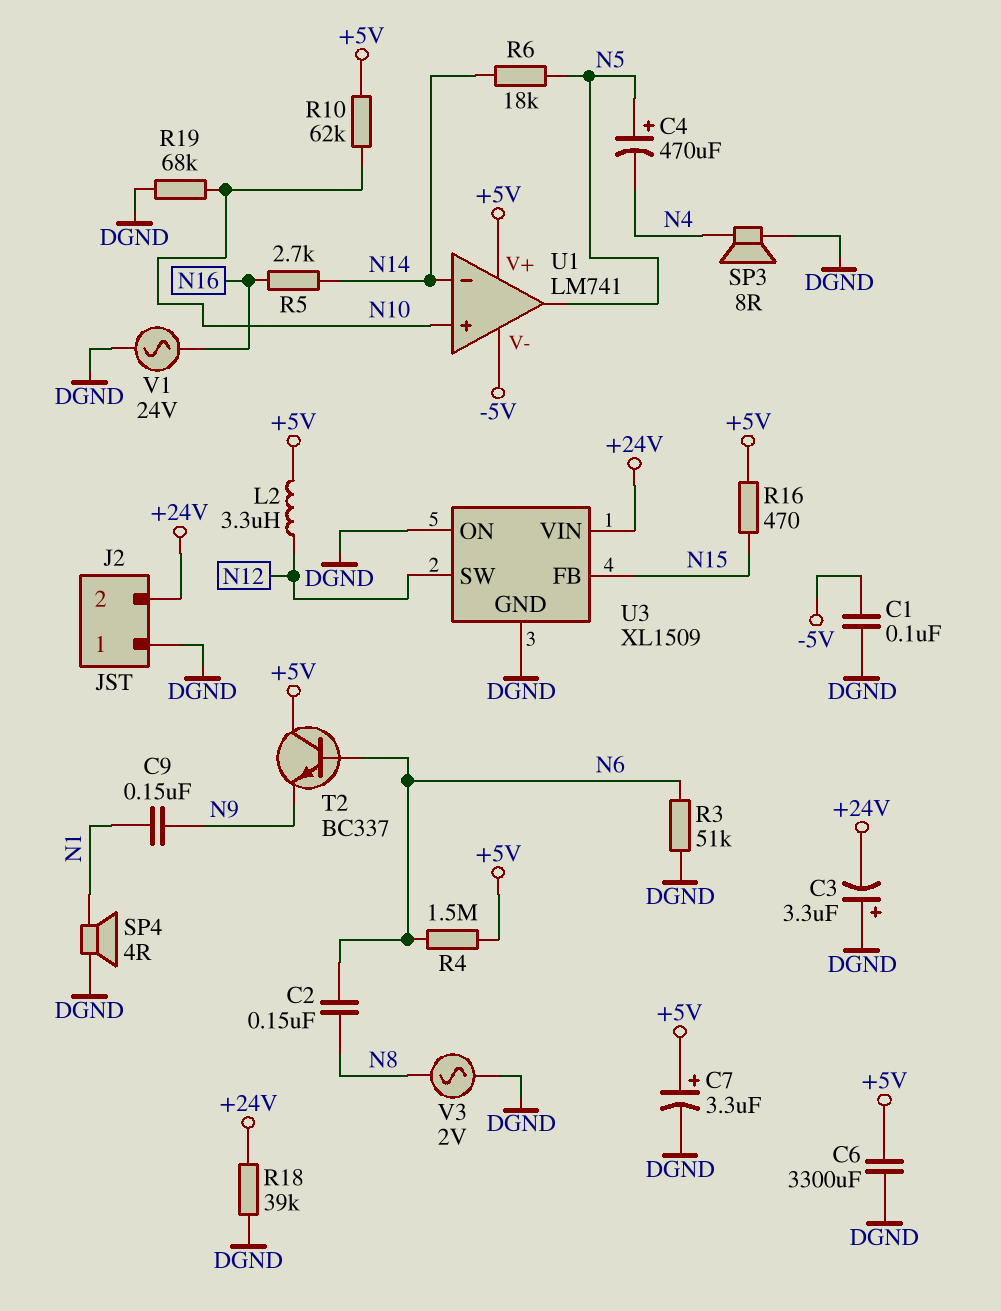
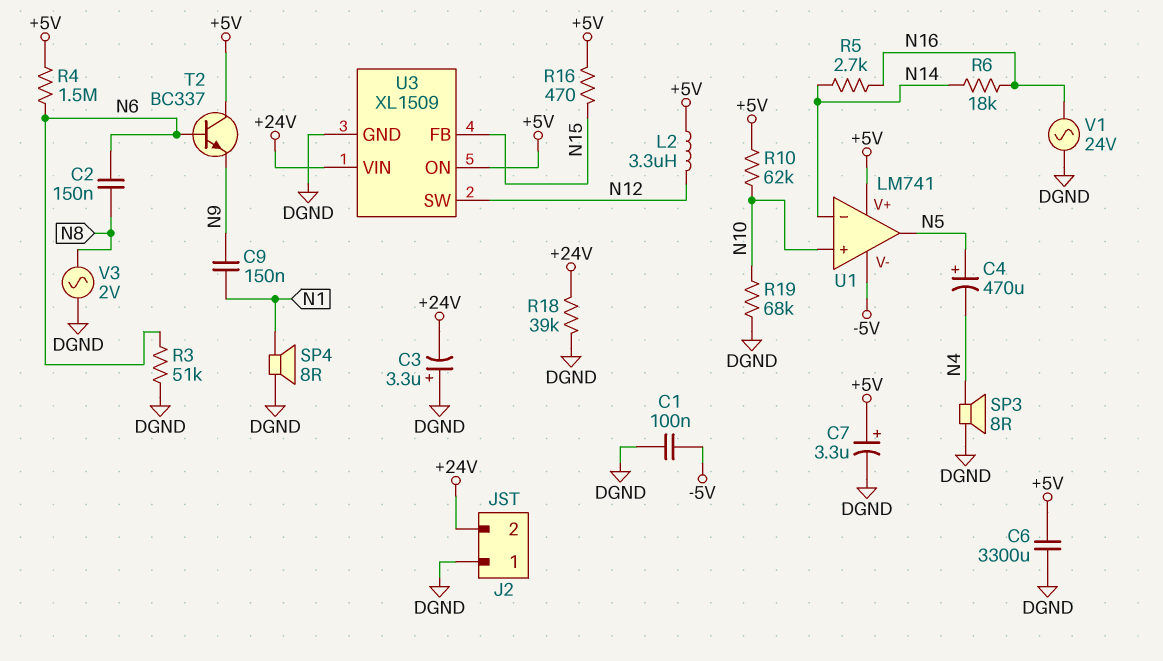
R6: 18k (N5, N14) -> 18k (N14, N16)
SP4: speaker 4R (DGND, N1) -> speaker 8R (DGND, N1)
U3 pin ON: DGND -> +5V

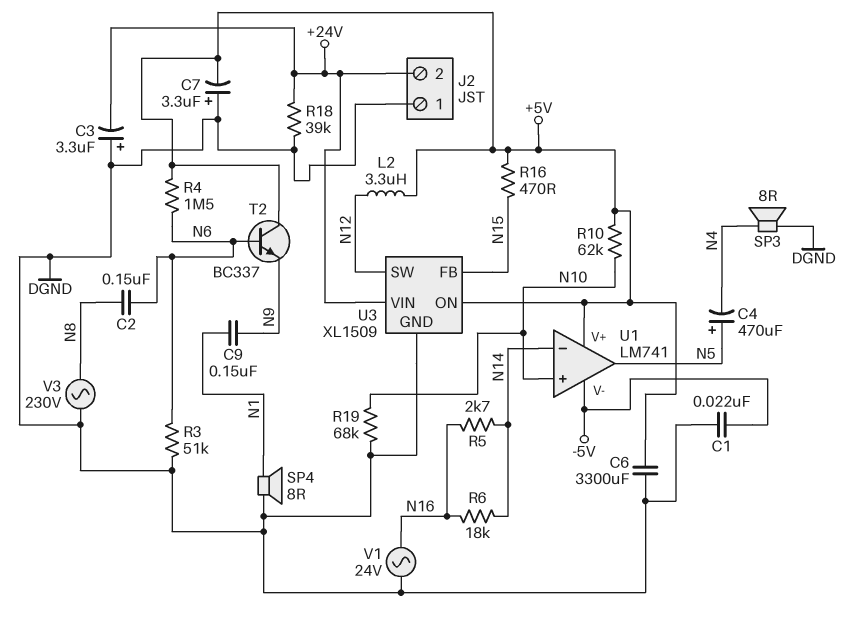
C1: 100nF (-5V, DGND) -> 22nF (-5V, DGND)
C7: 3.3uF (plus +5V, minus DGND) -> 3.3uF (plus DGND, minus +5V)
V3: AC 2V (DGND, N8) -> AC 230V (DGND, N8)

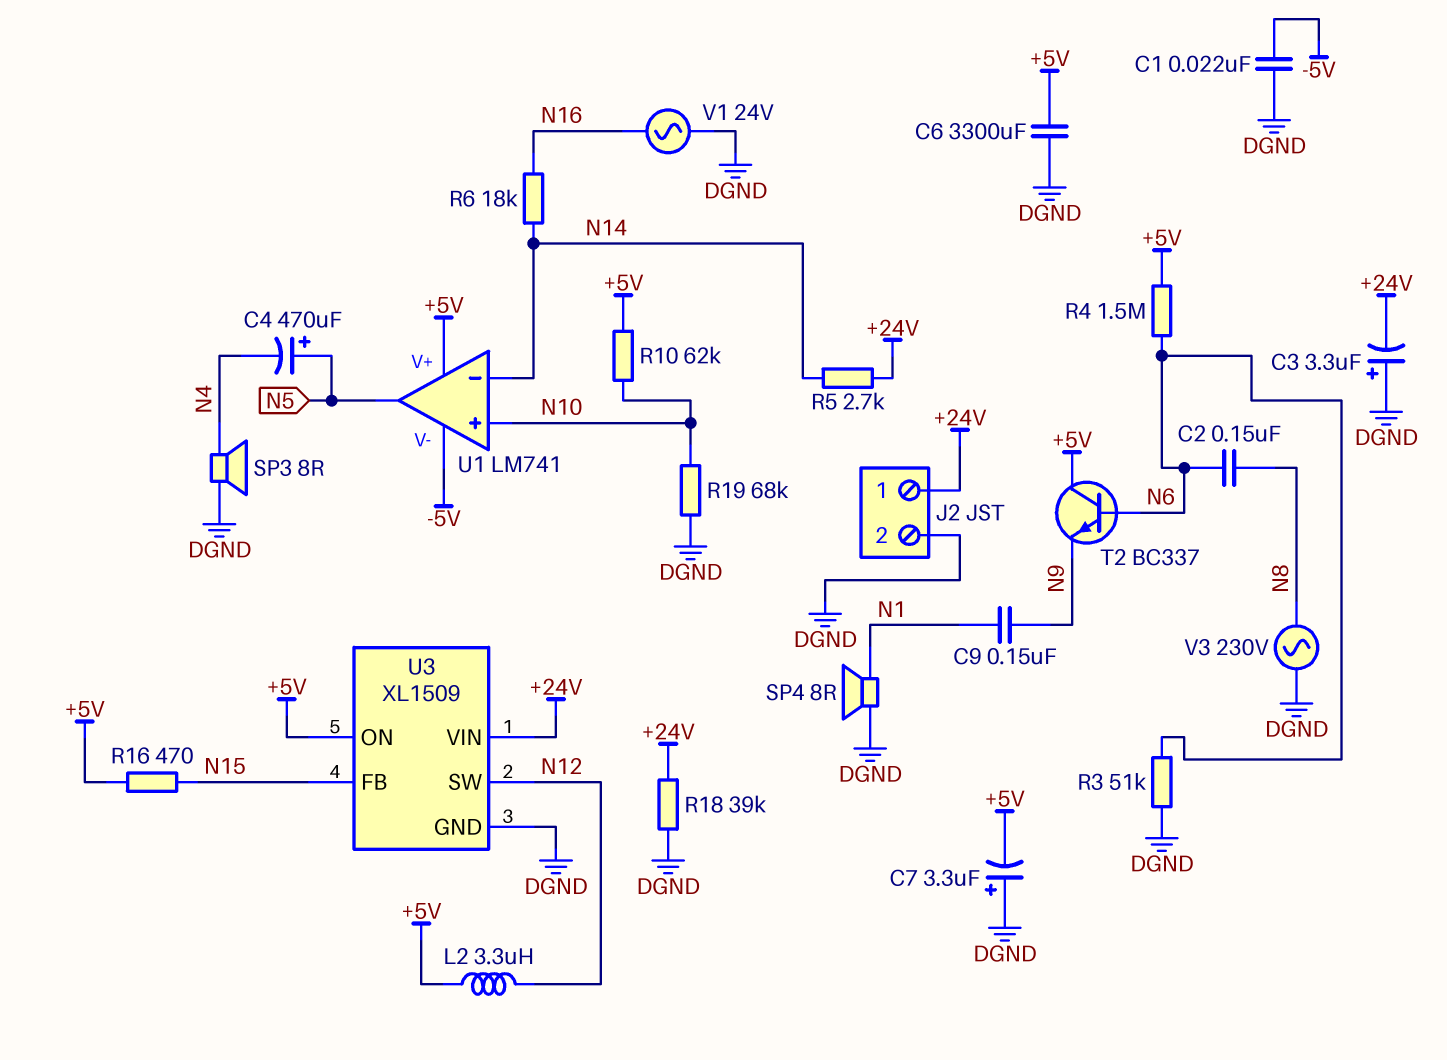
J2 pin 1: DGND -> +24V
J2 pin 2: +24V -> DGND
R5: 2.7k (N14, N16) -> 2.7k (+24V, N14)

